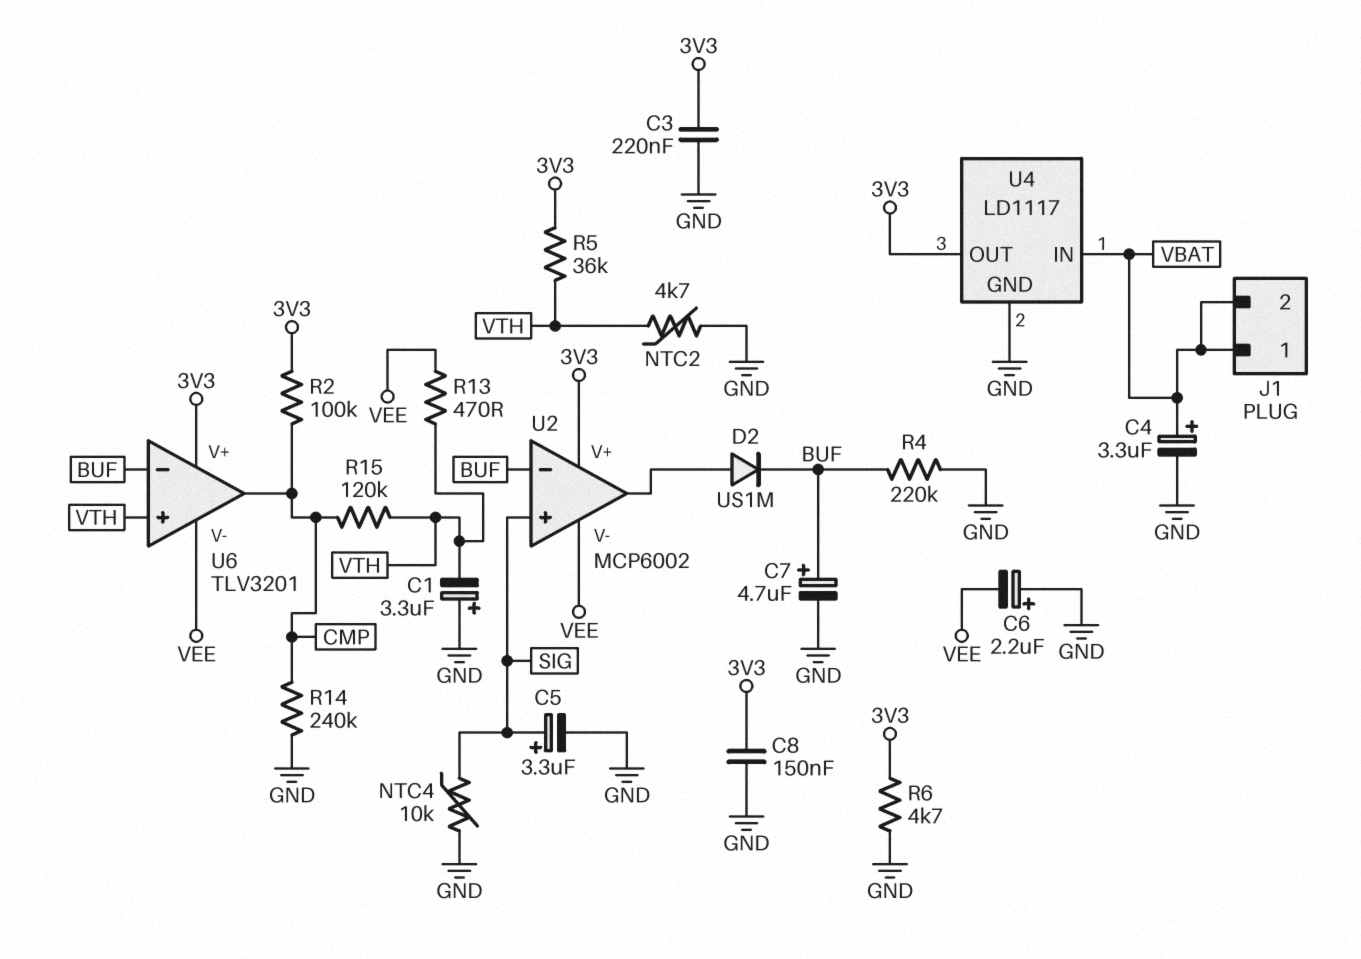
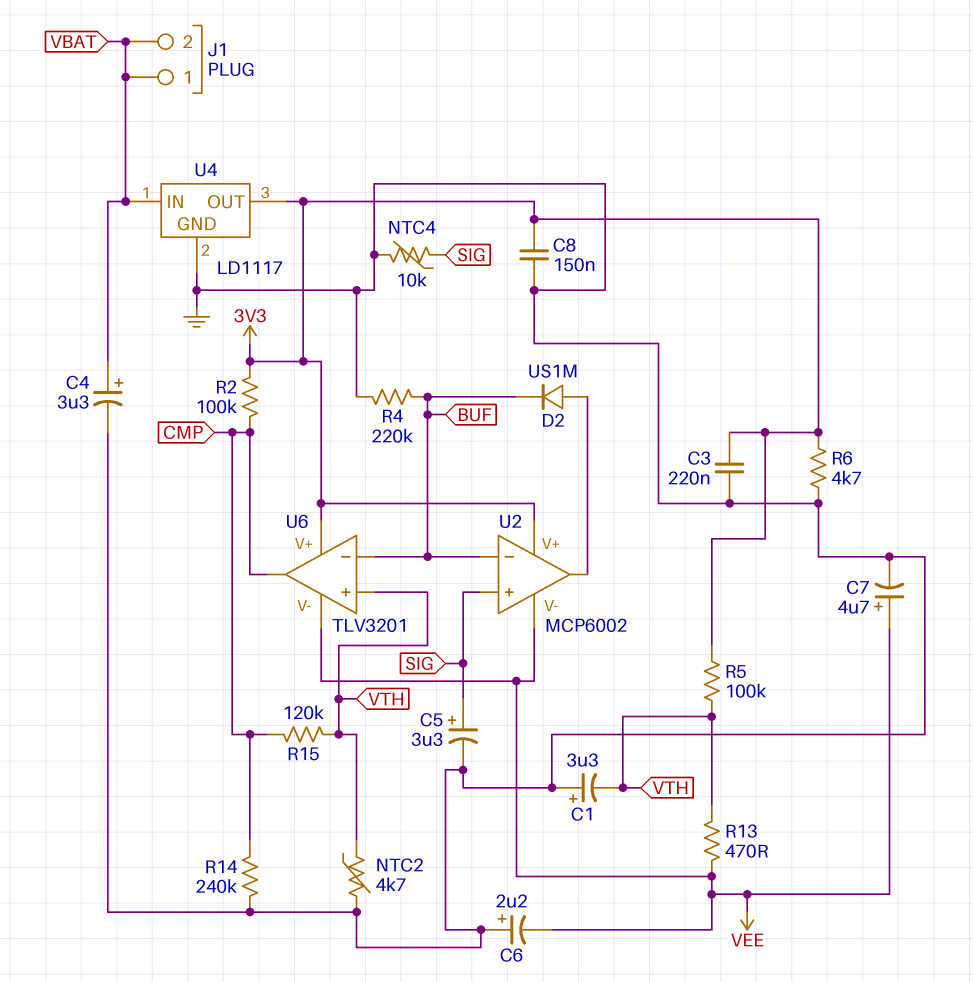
C7: 4.7uF (plus BUF, minus GND) -> 4.7uF (plus VEE, minus GND)
R5: 36k (3V3, VTH) -> 100k (3V3, VTH)

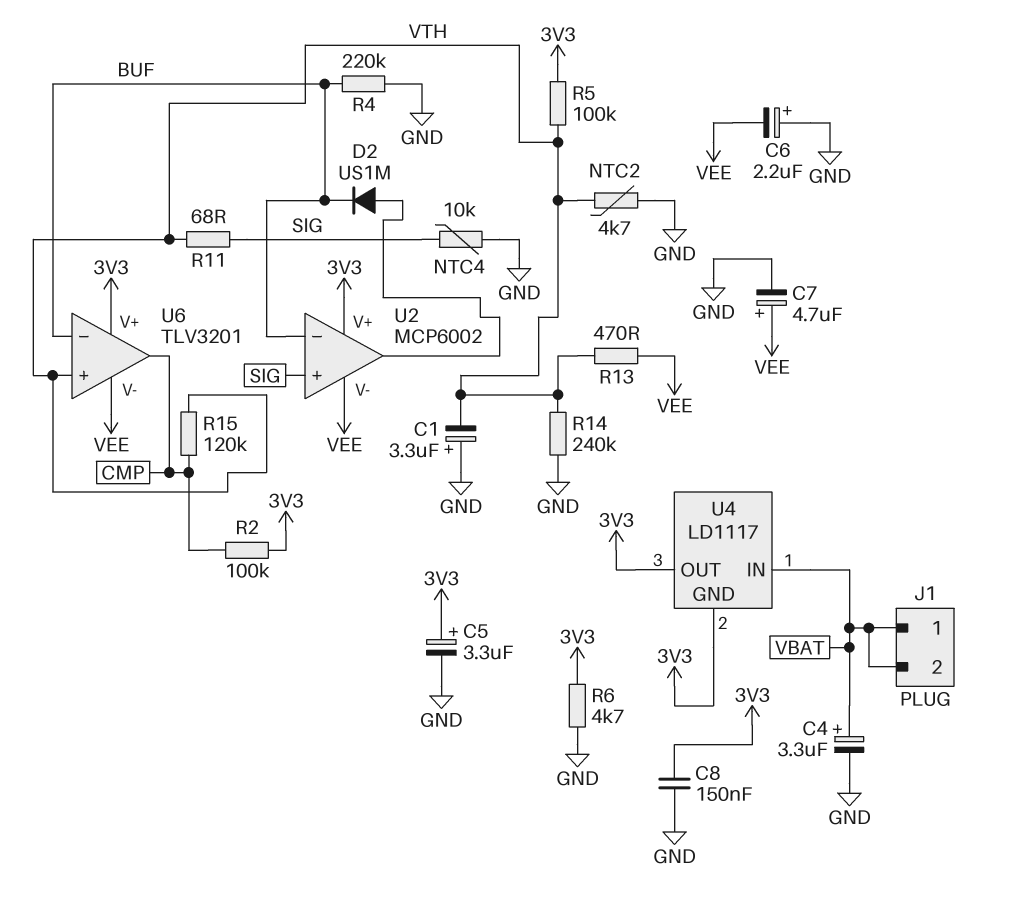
C3: 220nF (3V3, GND) -> none
C5: 3.3uF (plus SIG, minus GND) -> 3.3uF (plus 3V3, minus GND)
R11: none -> 68 (SIG, VTH)
R14: 240k (CMP, GND) -> 240k (GND, VTH)
U4 pin GND: GND -> 3V3

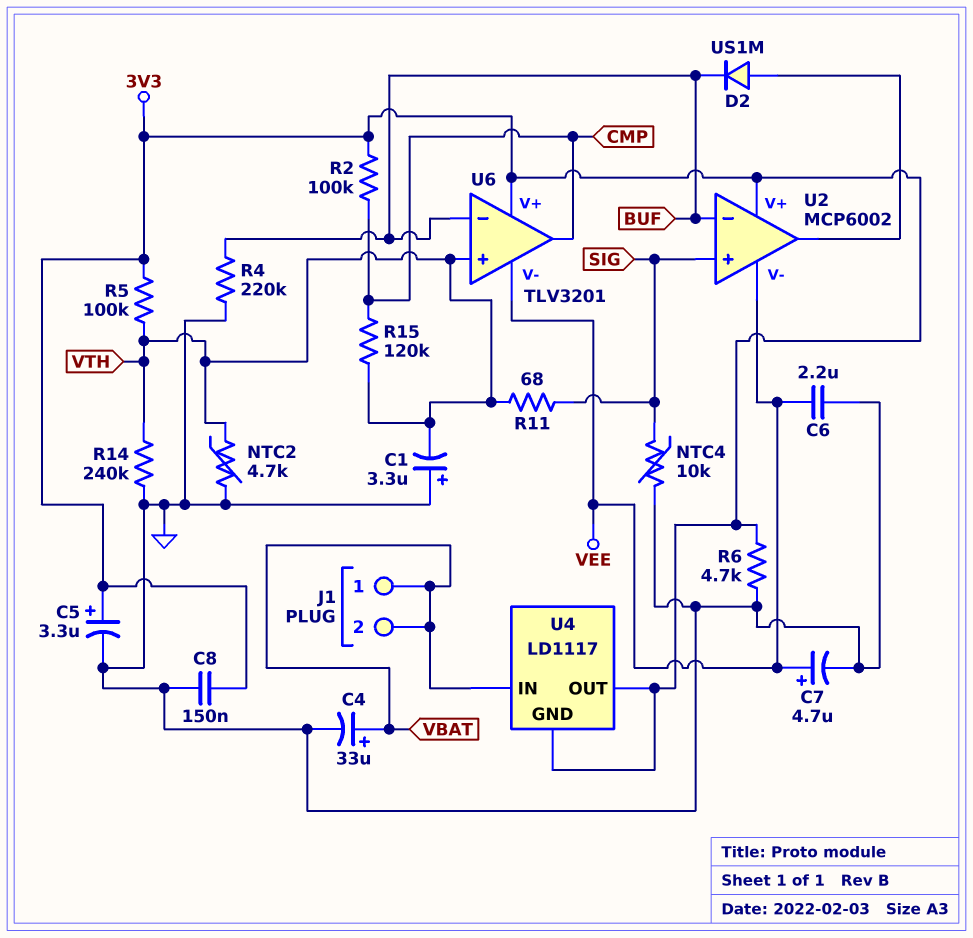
C4: 3.3uF (plus VBAT, minus GND) -> 33uF (plus VBAT, minus GND)
C6: 2.2uF (plus GND, minus VEE) -> 2.2uF (GND, VEE)
R13: 470 (VEE, VTH) -> none

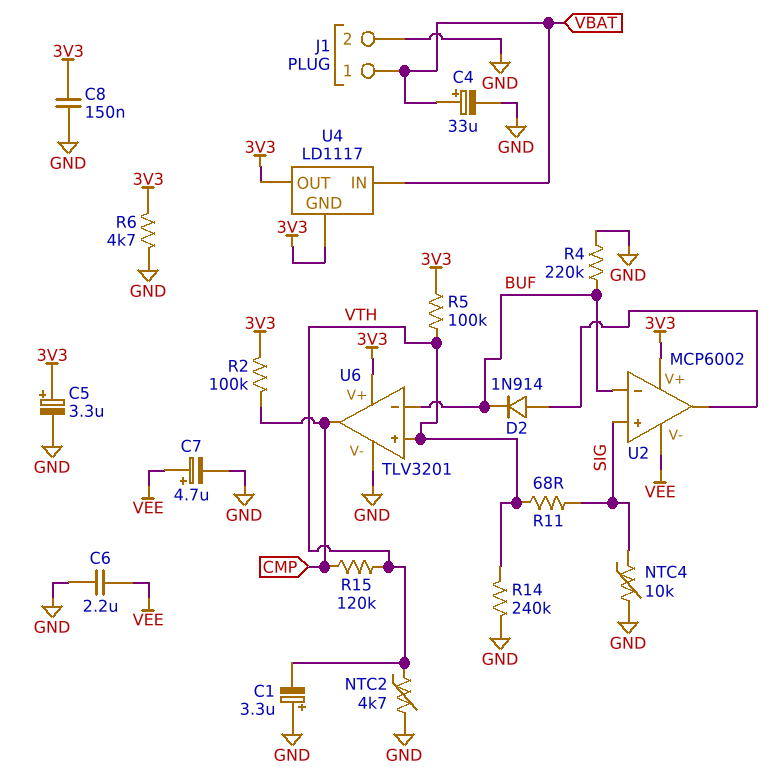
D2: diode US1M (A U2/out, K BUF) -> diode 1N914 (A U2/out, K BUF)
J1 pin 2: VBAT -> GND
U6 pin V-: VEE -> GND

